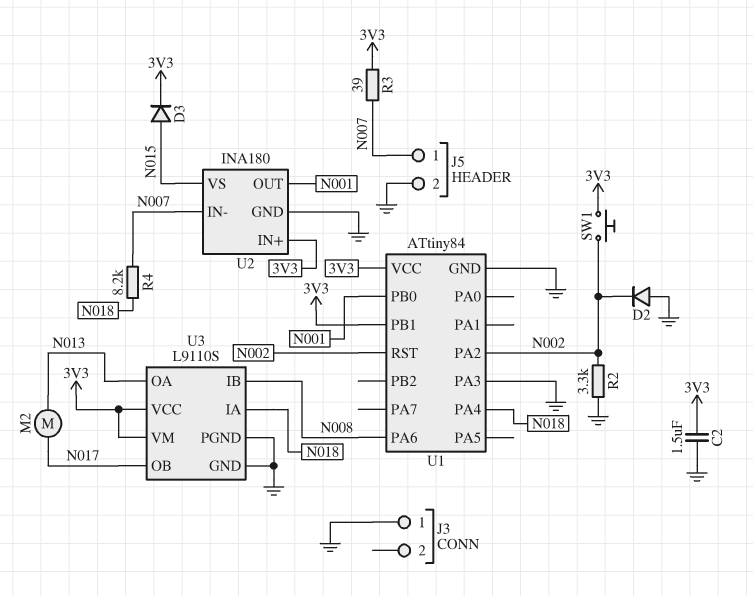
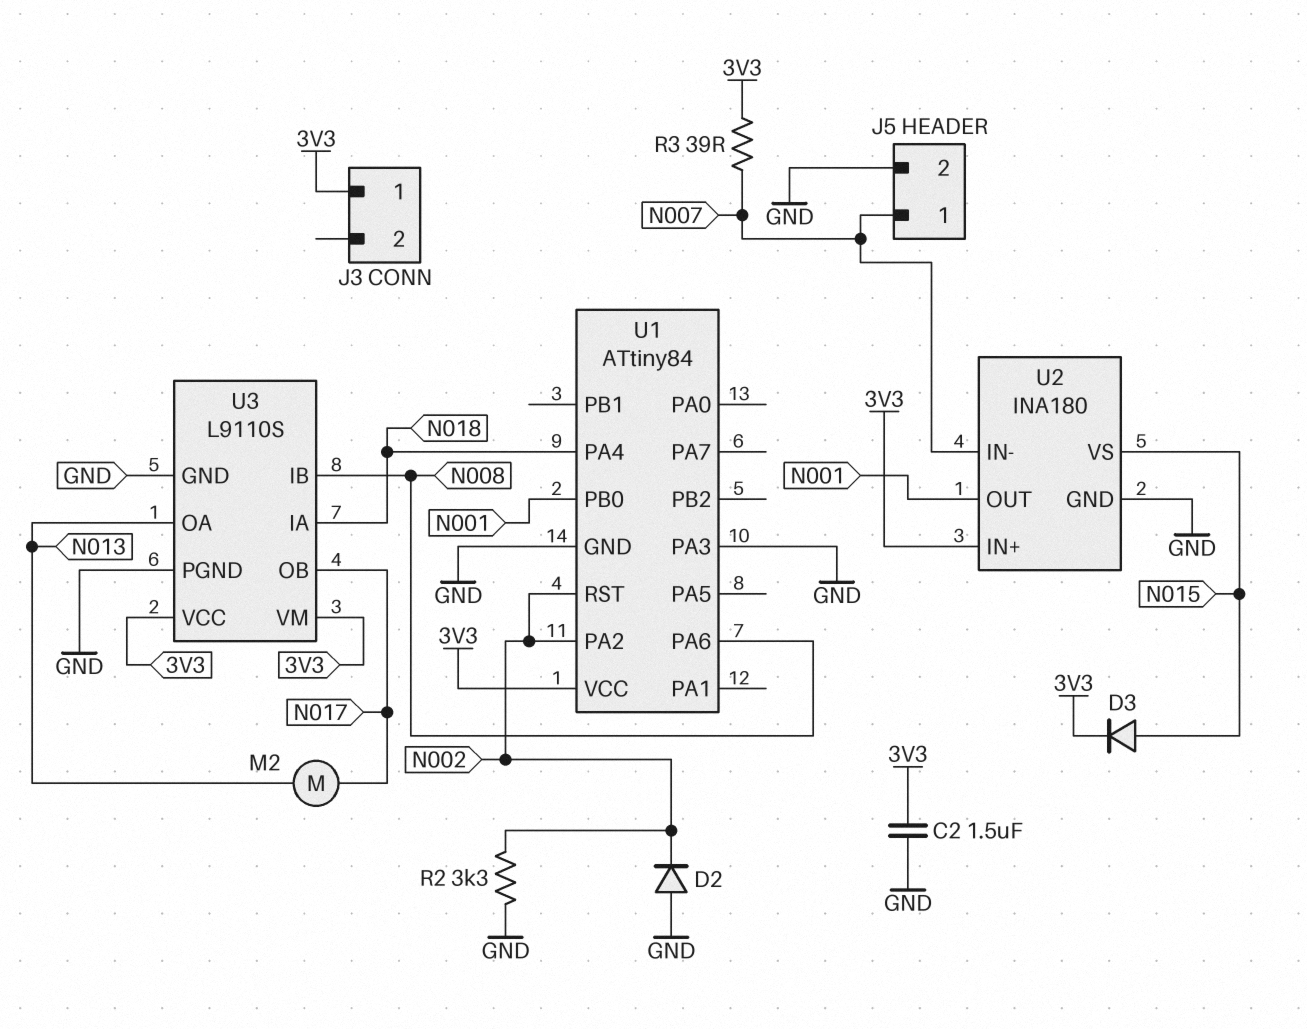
J3 pin 1: GND -> 3V3
R4: 8.2k (N007, N018) -> none
SW1: button (3V3, N002) -> none
U1 pin PB1: 3V3 -> none

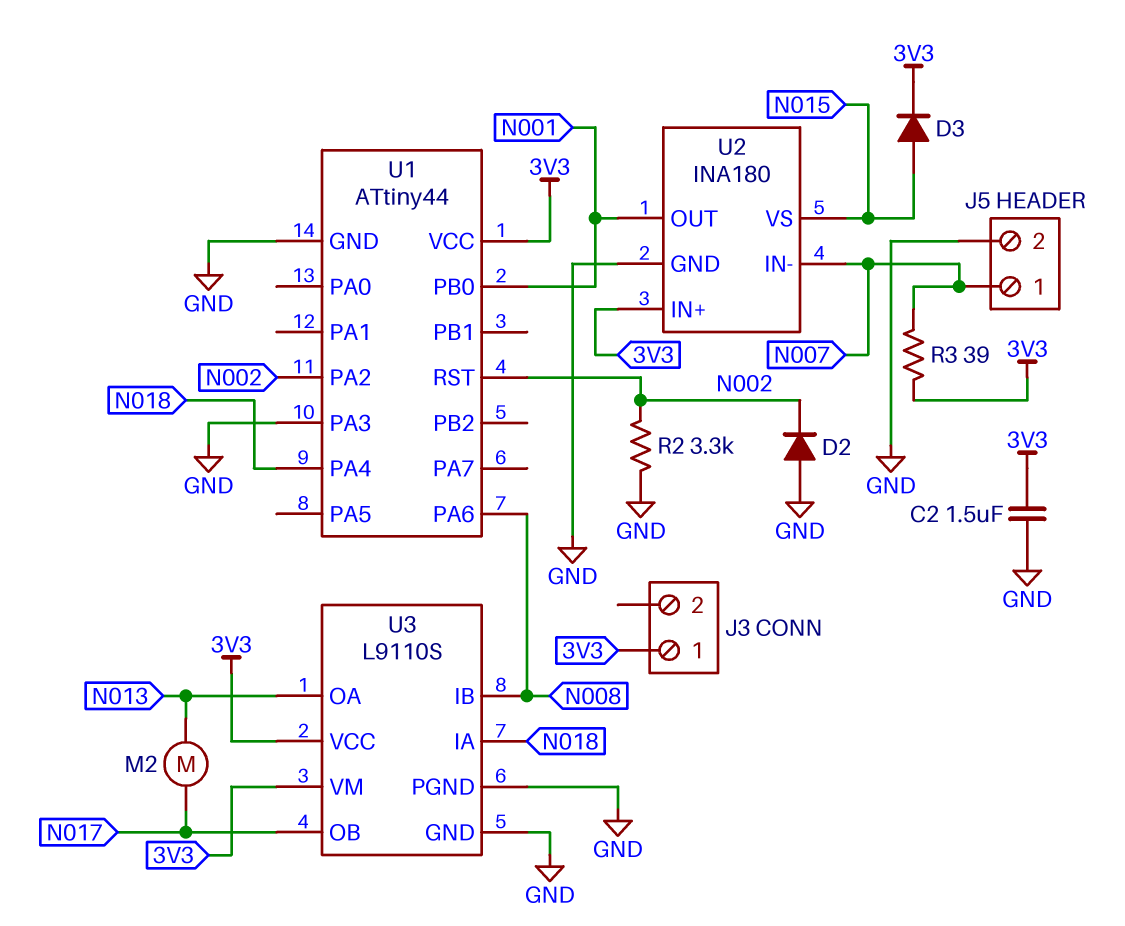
U1: ATtiny84 -> ATtiny44

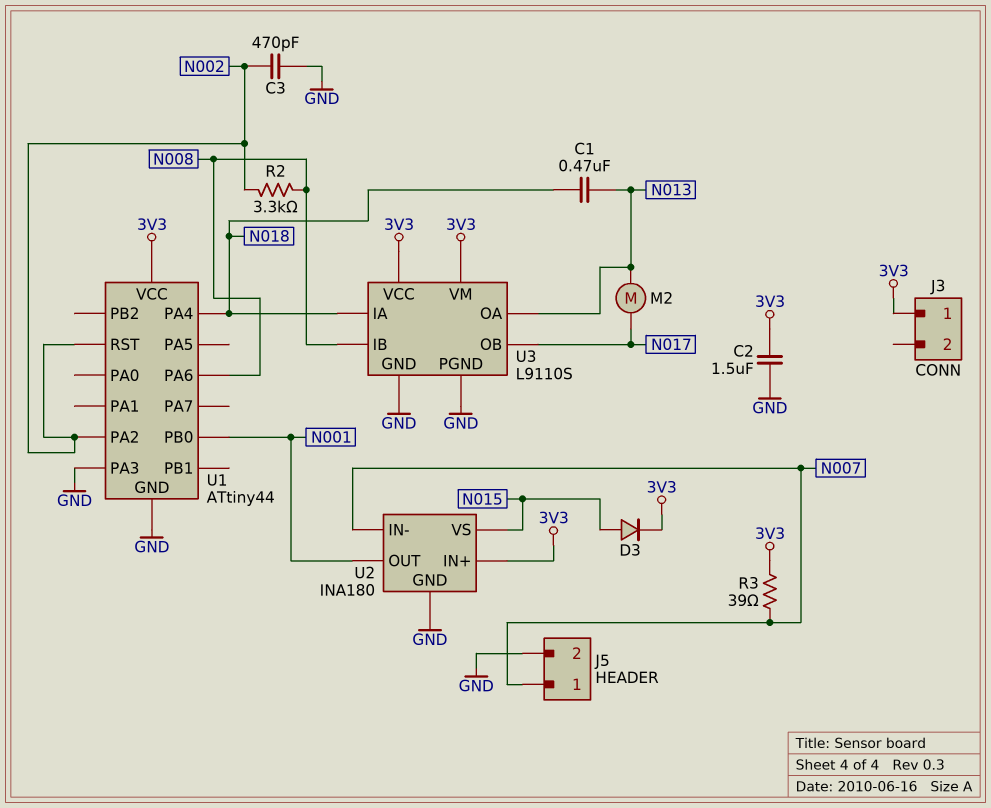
C1: none -> 470nF (N013, N018)
C3: none -> 470pF (GND, N002)
D2: diode (A GND, K N002) -> none
R2: 3.3k (GND, N002) -> 3.3k (N002, N008)

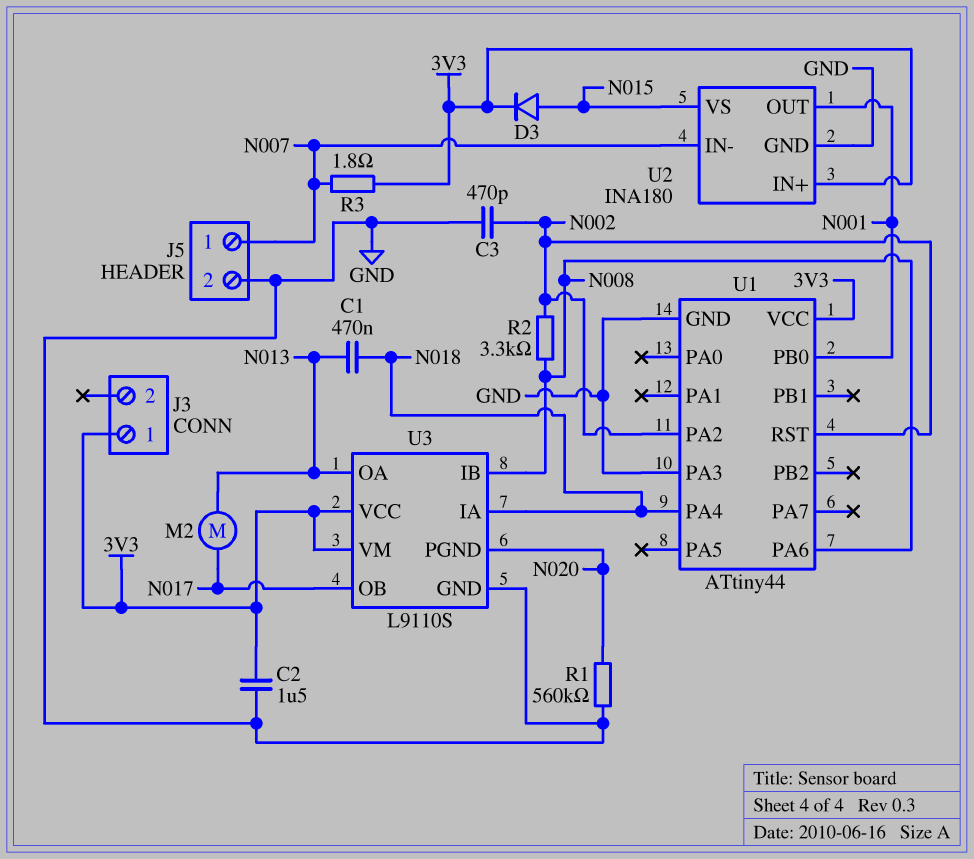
R1: none -> 560k (GND, N020)
R3: 39 (3V3, N007) -> 1.8 (3V3, N007)
U3 pin PGND: GND -> N020

